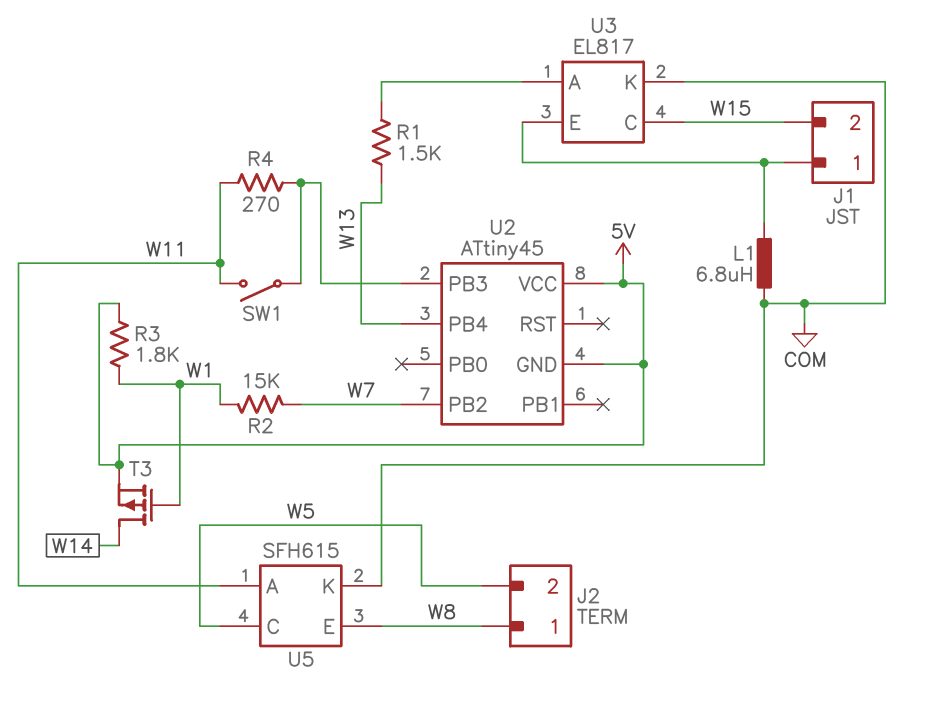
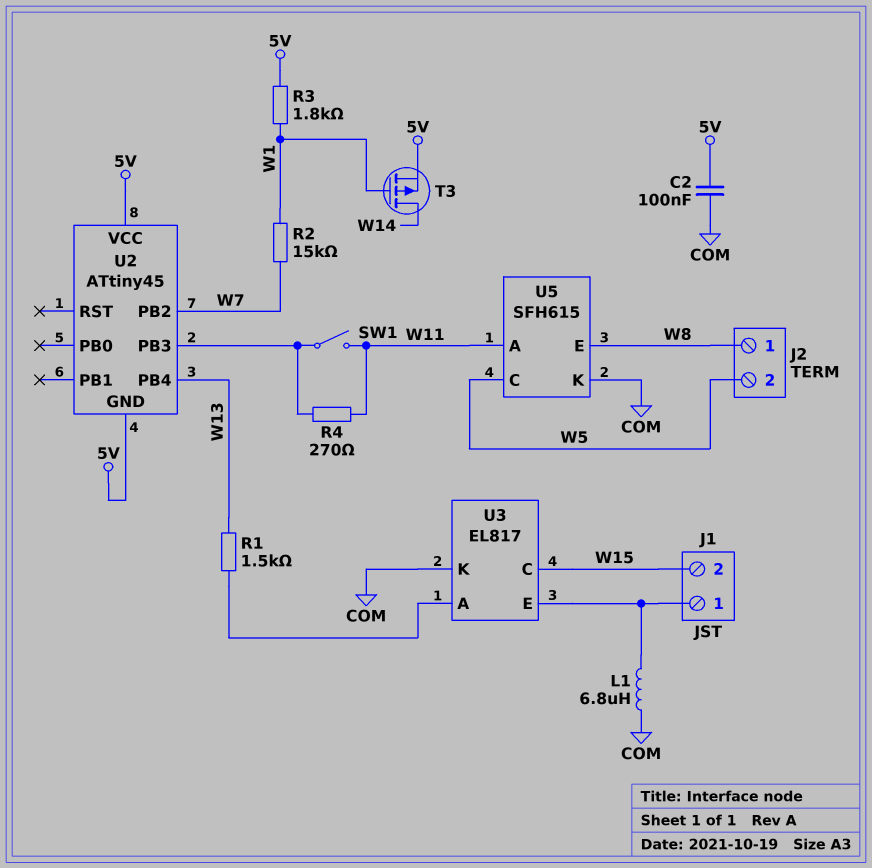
C2: none -> 100nF (5V, COM)

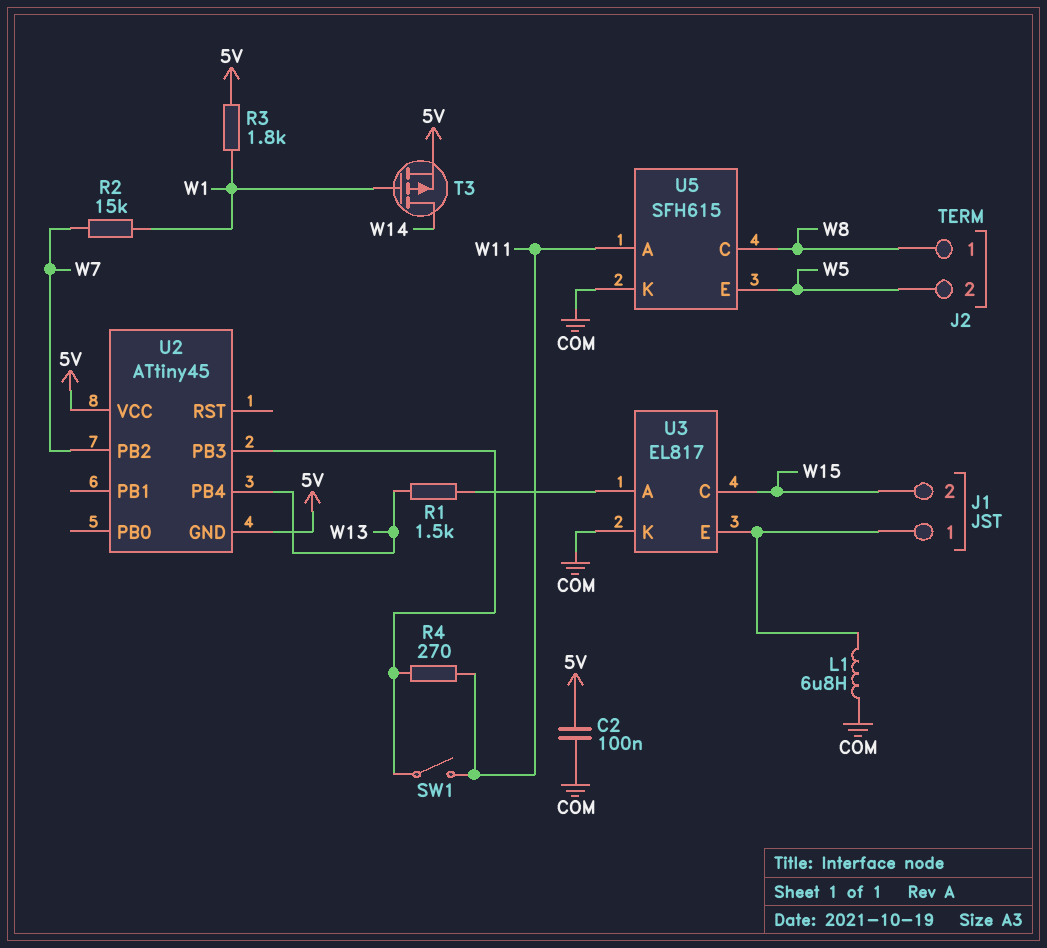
U5 pin C: W5 -> W8
U5 pin E: W8 -> W5

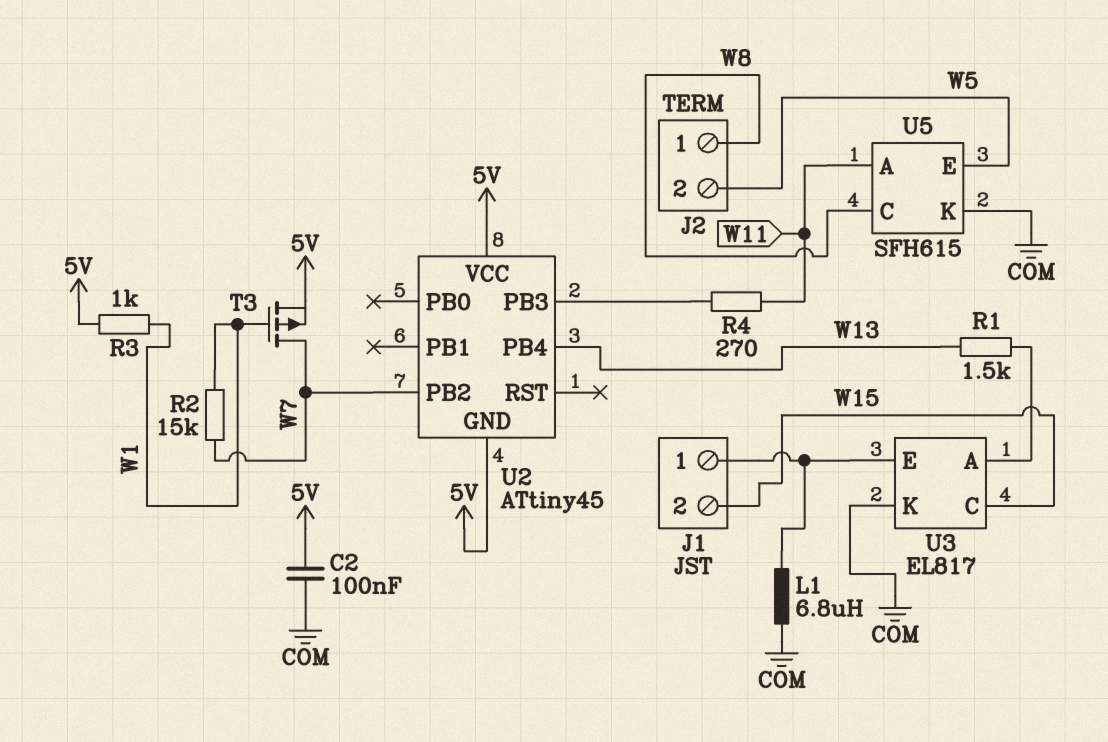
R3: 1.8k (5V, W1) -> 1k (5V, W1)
SW1: switch (U2/PB3, W11) -> none
T3: PMOS (G W1, D W14, S 5V) -> PMOS (G W1, D W7, S 5V)

